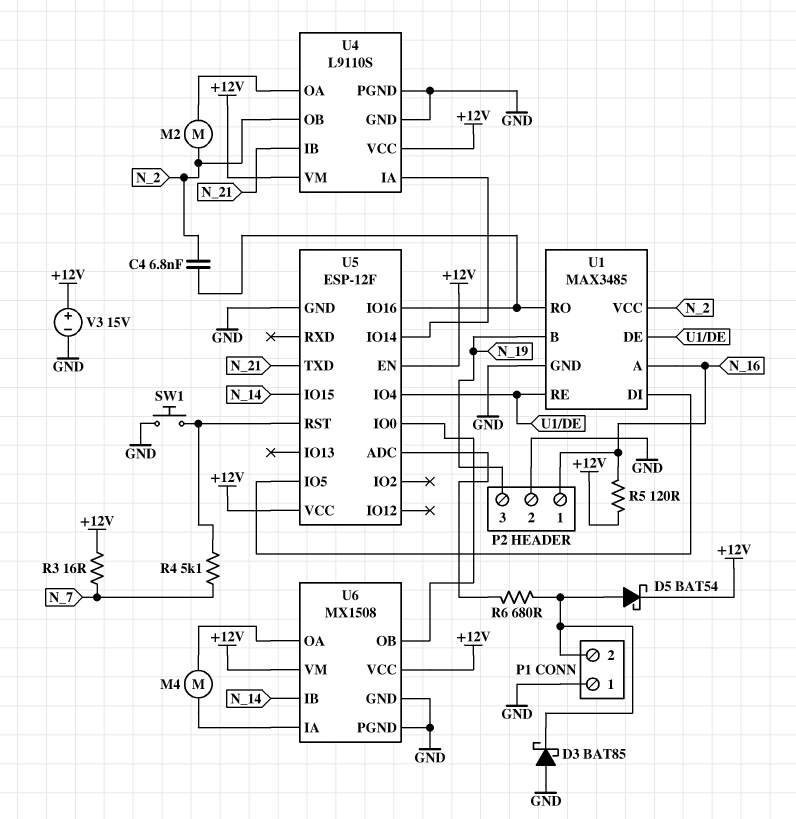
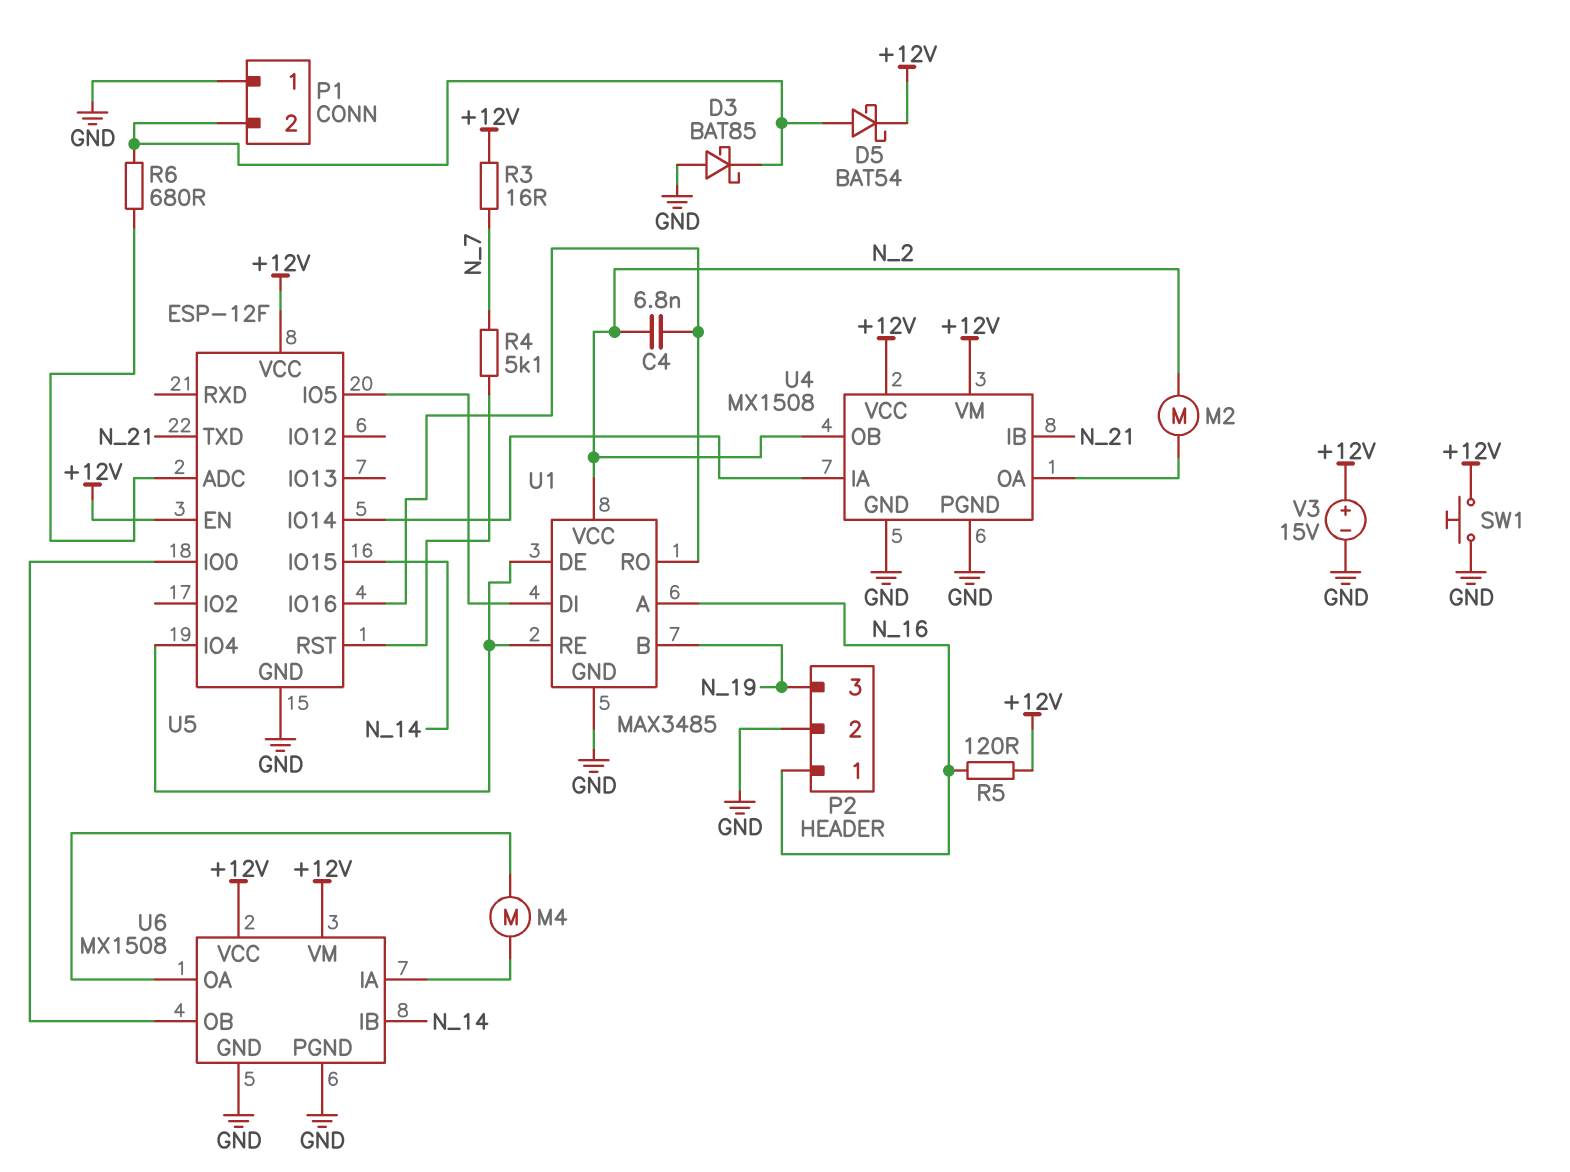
SW1: button (GND, U5/RST) -> button (+12V, GND)
U4: L9110S -> MX1508

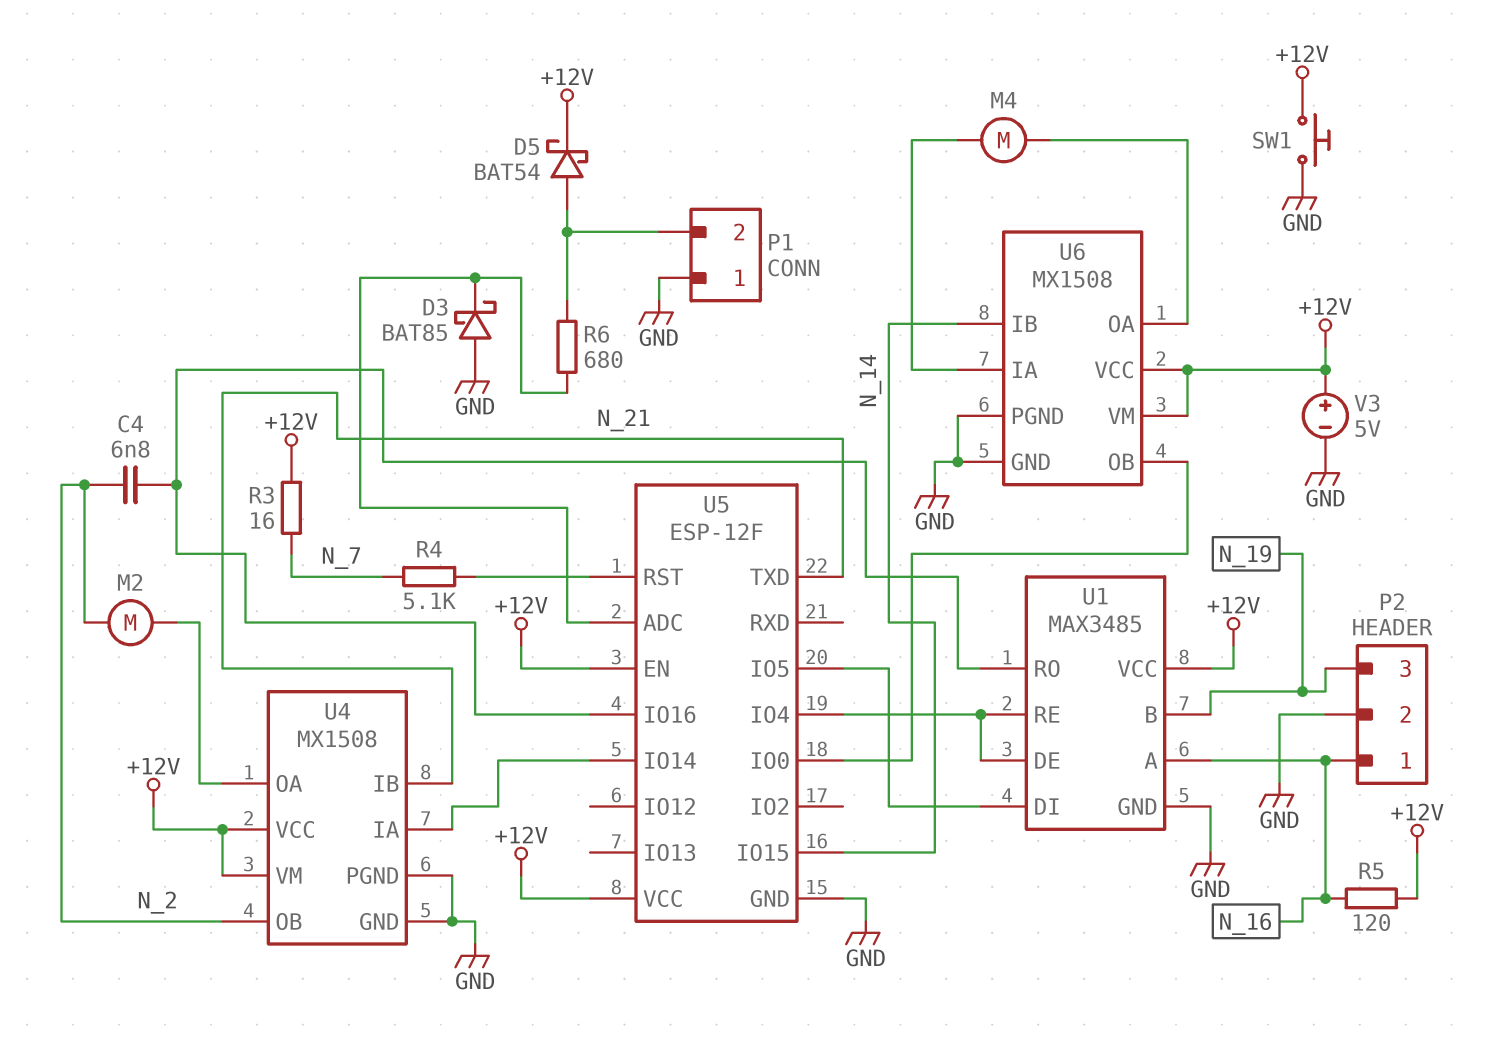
D3: schottky BAT85 (A GND, K P1/2) -> schottky BAT85 (A GND, K U5/ADC)
U1 pin VCC: N_2 -> +12V
V3: 15V (plus +12V, minus GND) -> 5V (plus +12V, minus GND)

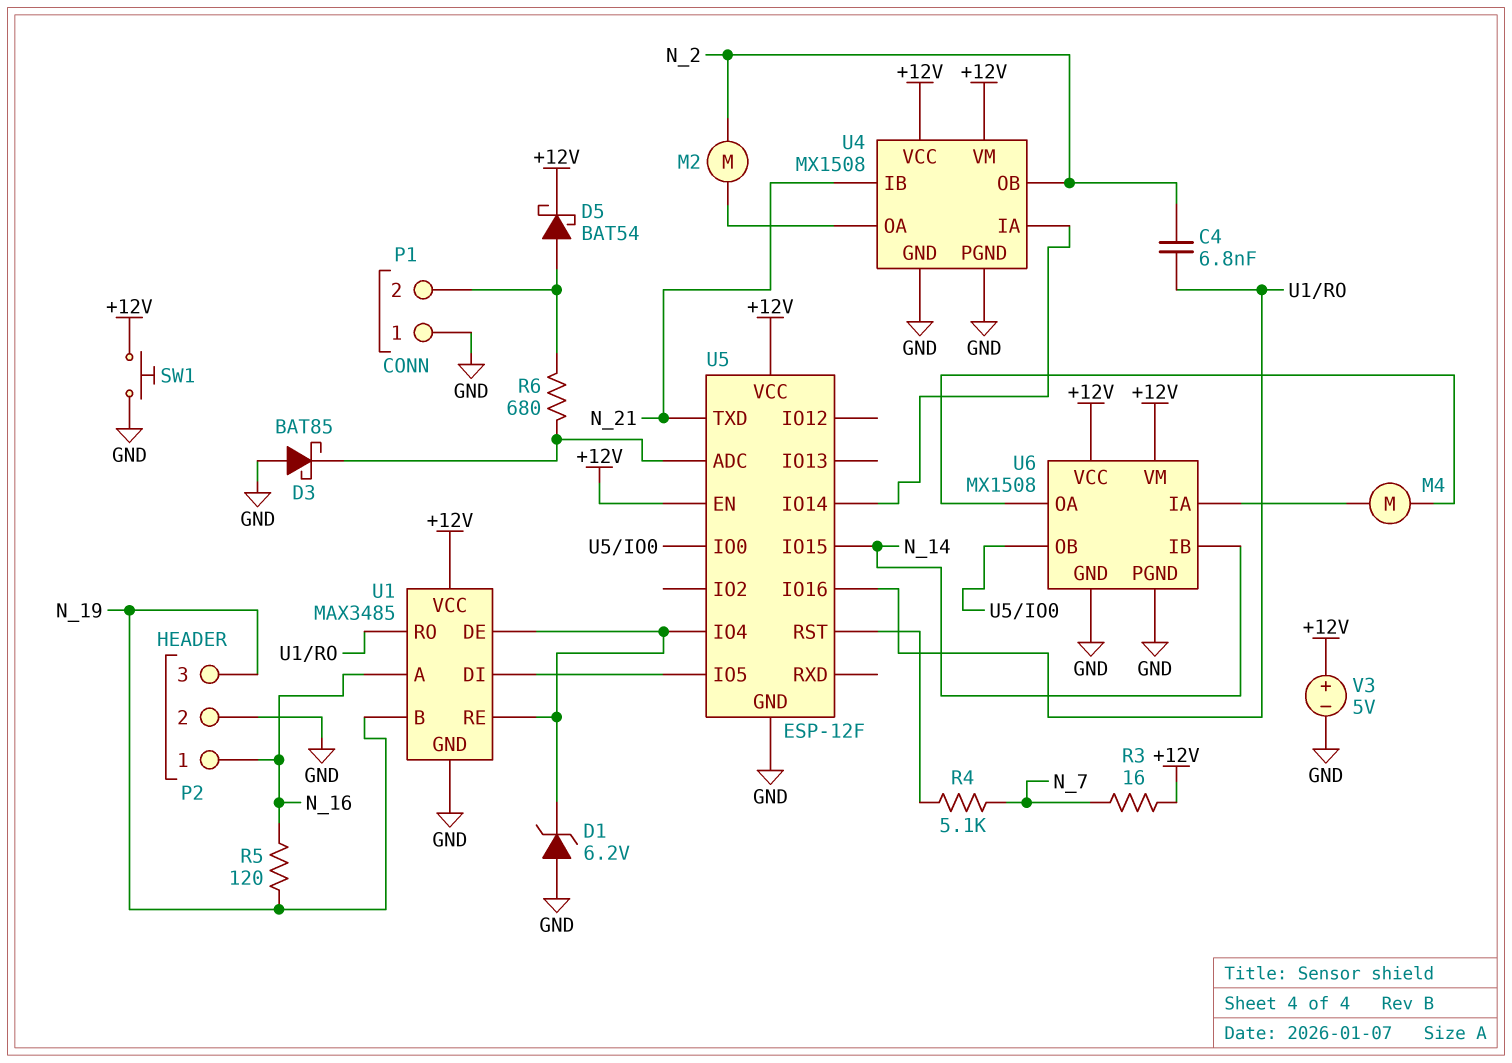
D1: none -> zener 6.2V (A GND, K U1/DE)
R5: 120 (+12V, N_16) -> 120 (N_16, N_19)

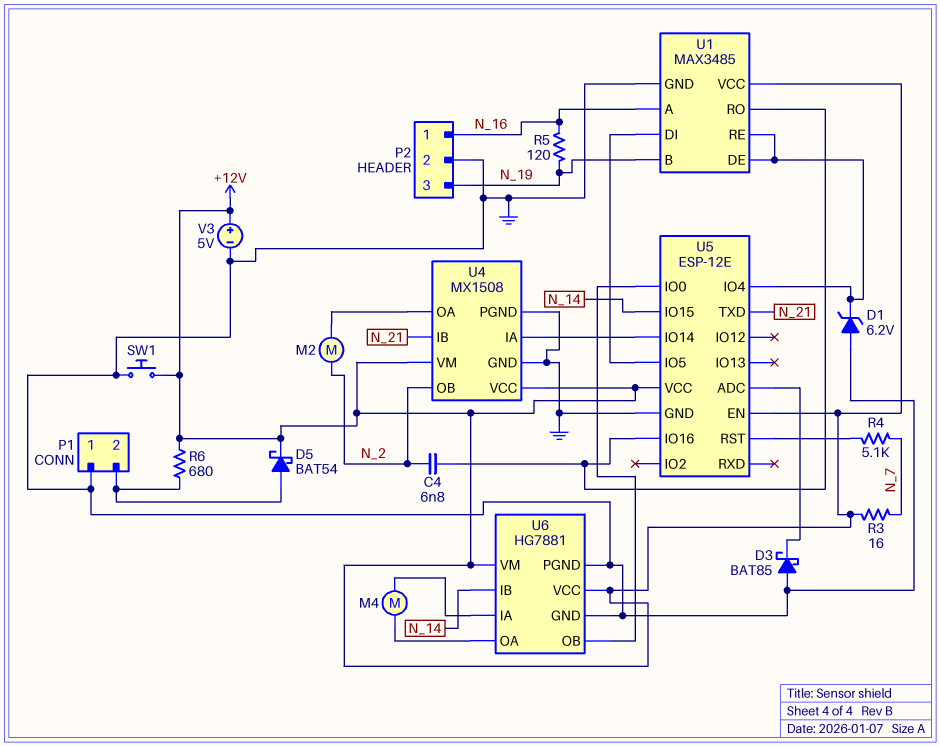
R6: 680 (P1/2, U5/ADC) -> 680 (+12V, P1/2)
U5: ESP-12F -> ESP-12E
U6: MX1508 -> HG7881

